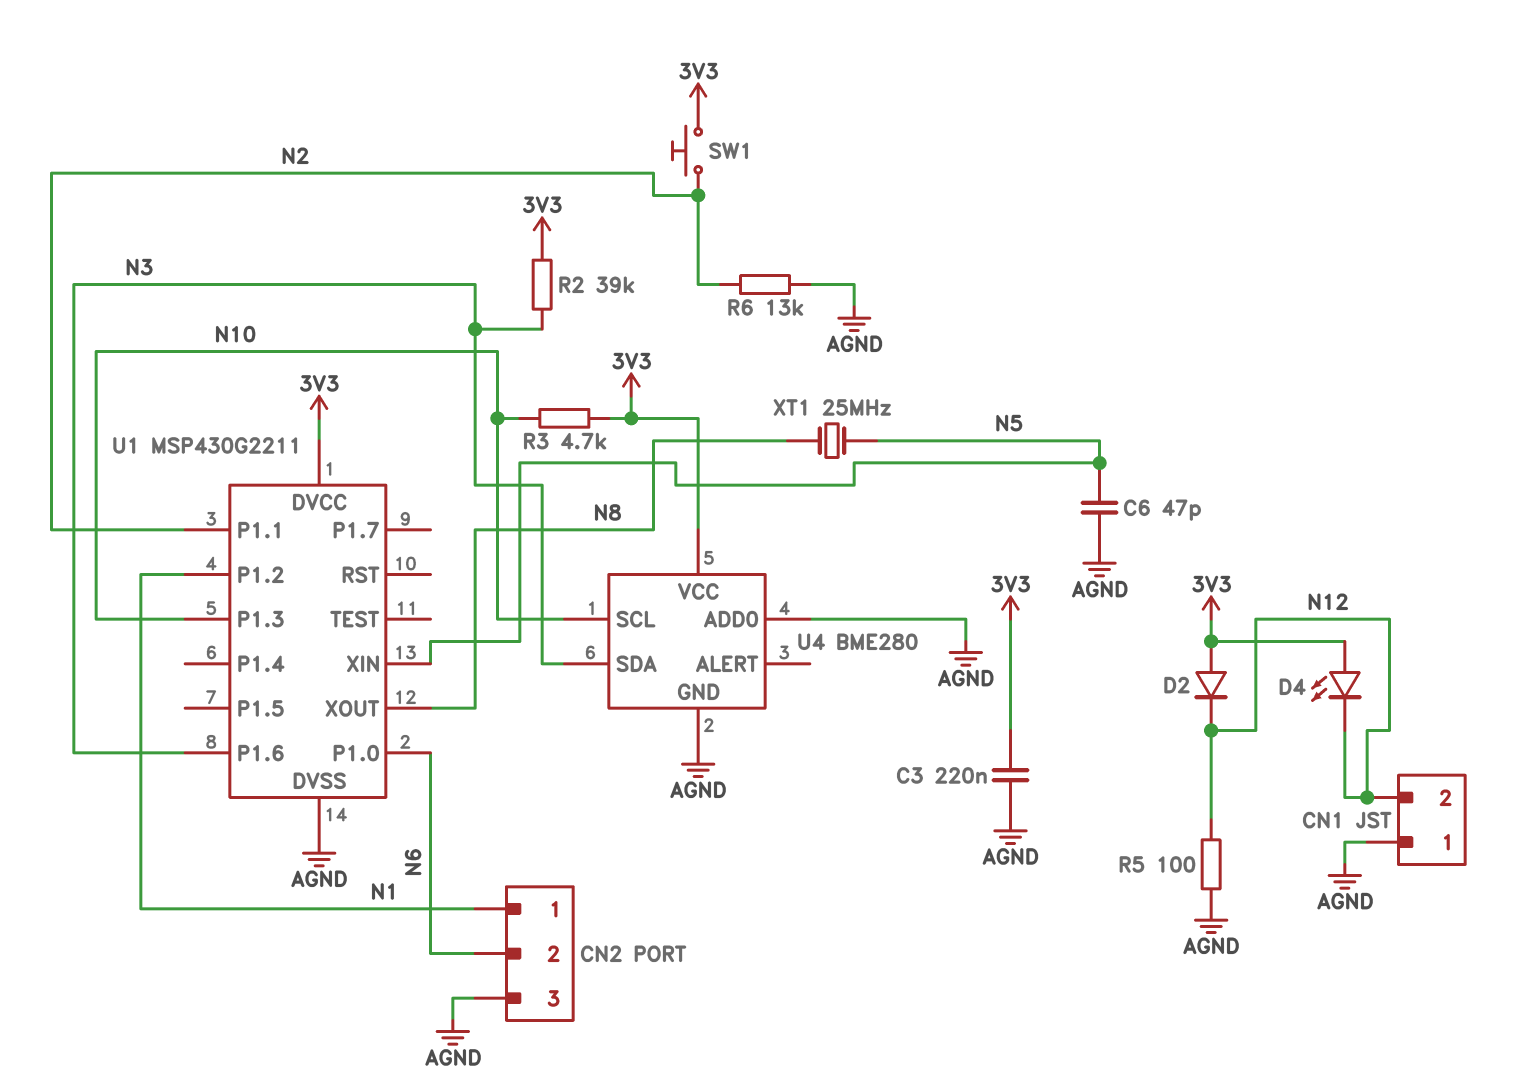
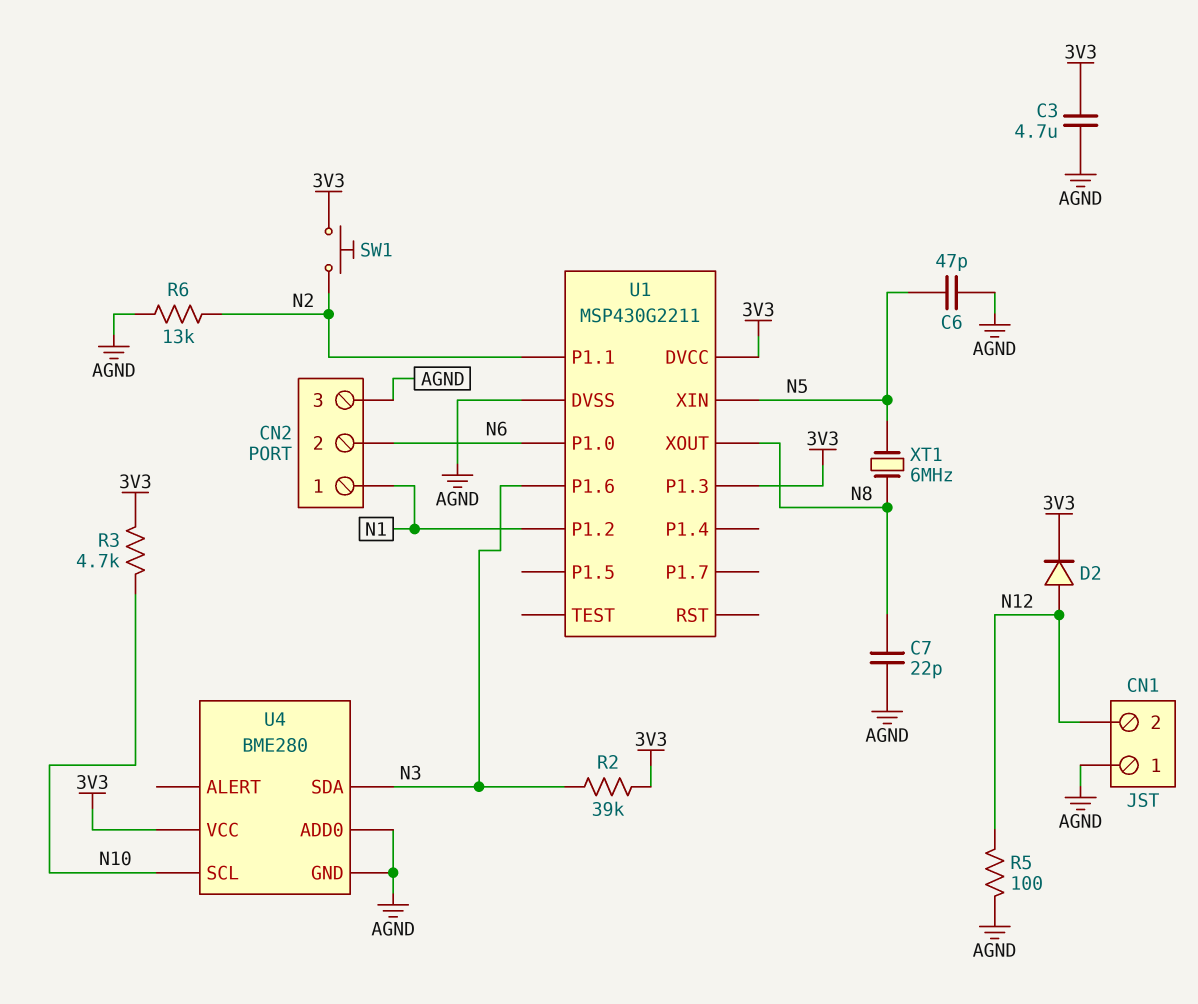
C3: 220nF (3V3, AGND) -> 4.7uF (3V3, AGND)
C7: none -> 22pF (AGND, N8)
D2: diode (A 3V3, K N12) -> diode (A N12, K 3V3)
D4: LED (A 3V3, K N12) -> none
U1 pin P1.3: N10 -> 3V3
XT1: 25MHz (N5, N8) -> 6MHz (N5, N8)

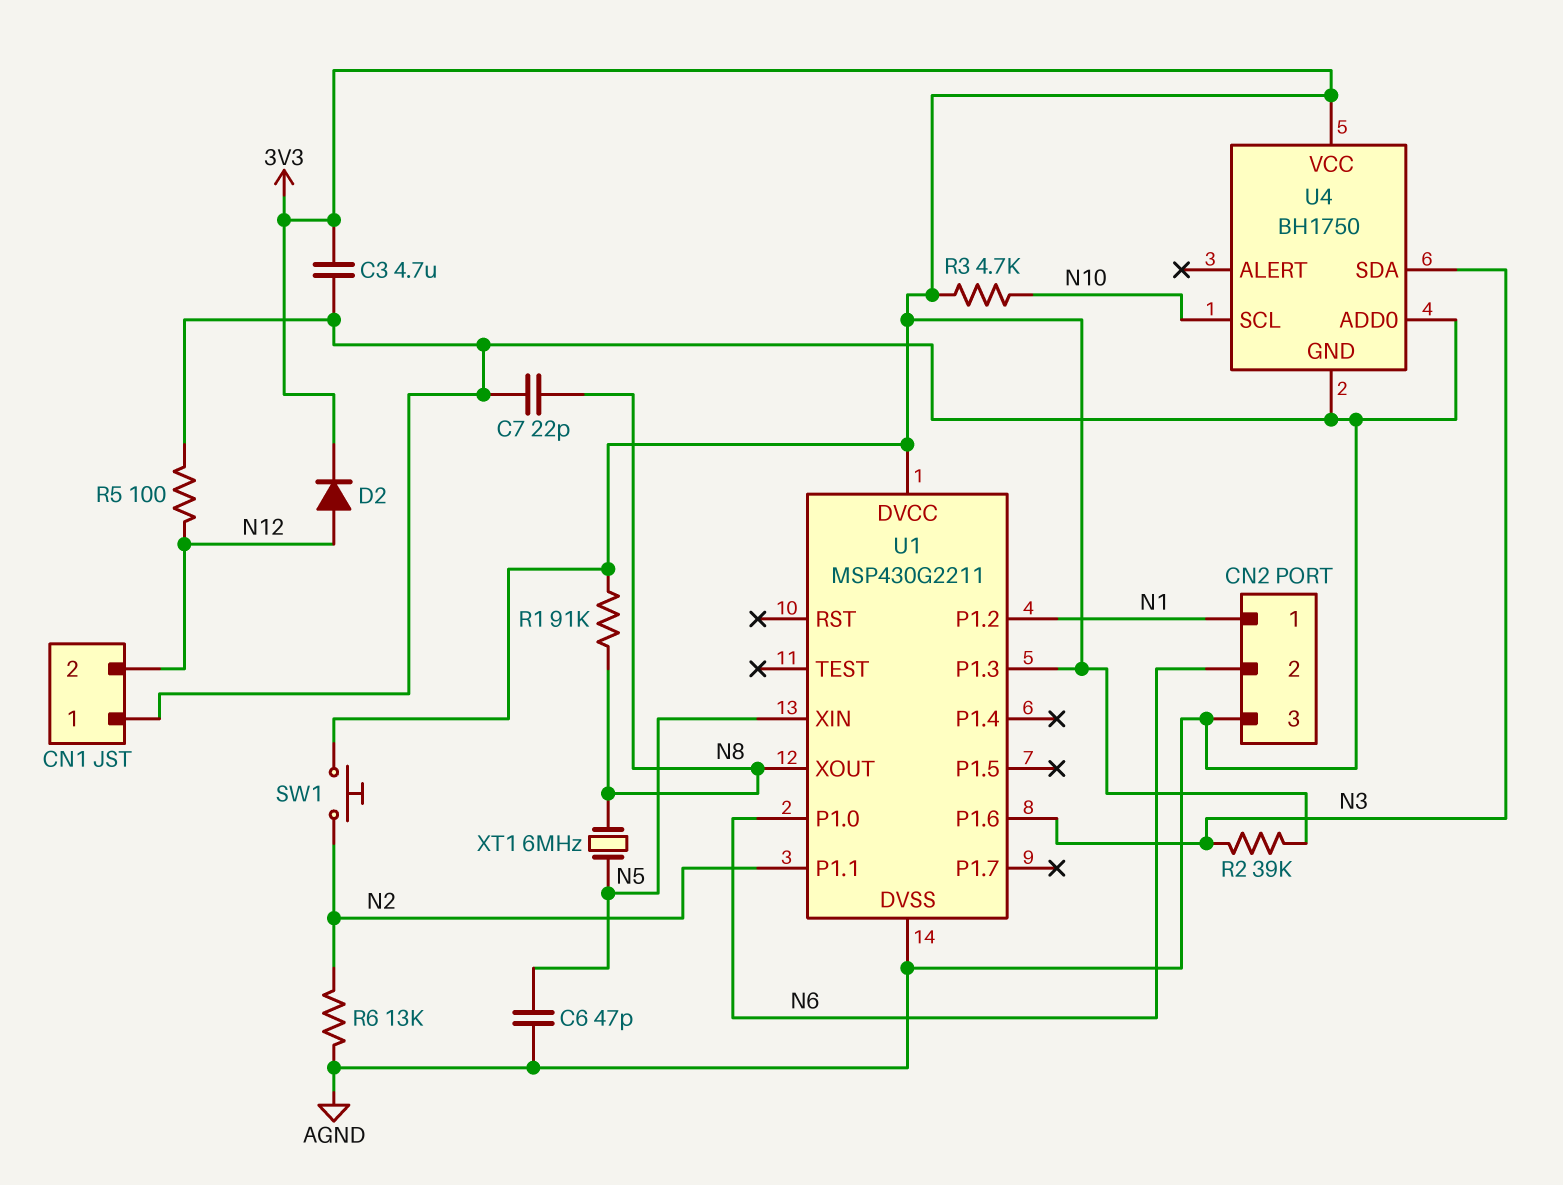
R1: none -> 91k (3V3, N8)
U4: BME280 -> BH1750

